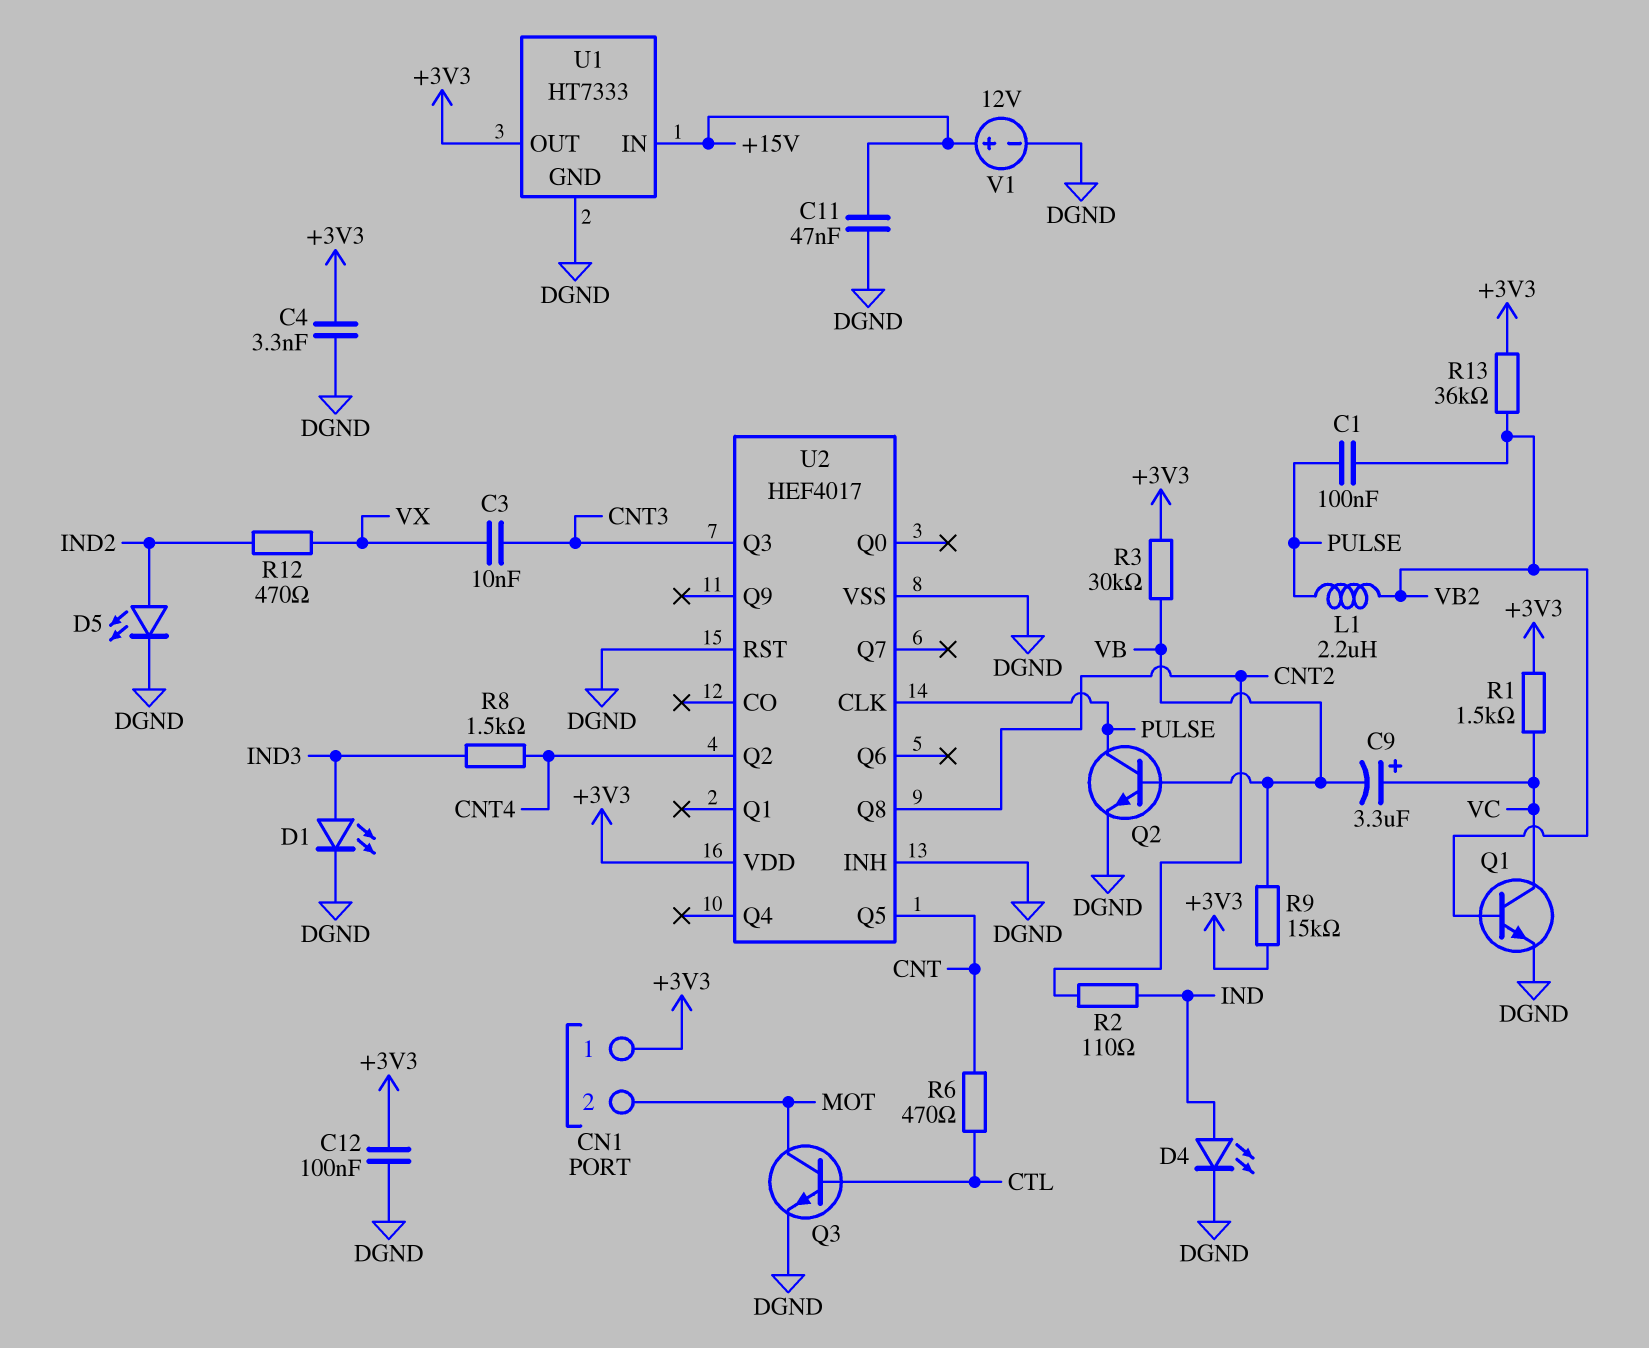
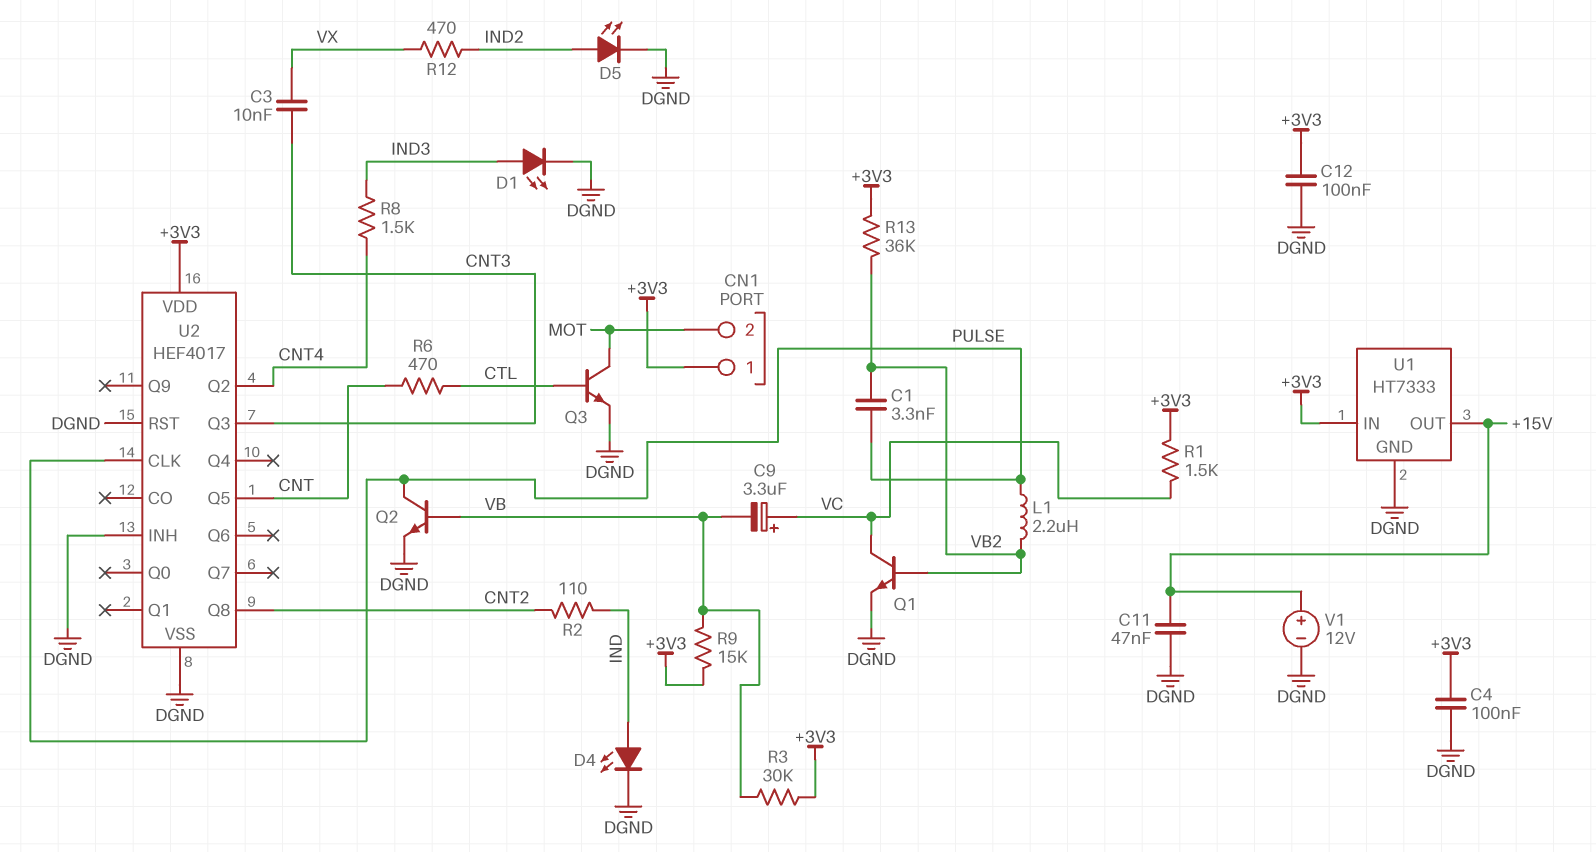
C1: 100nF (PULSE, VB2) -> 3.3nF (PULSE, VB2)
C4: 3.3nF (+3V3, DGND) -> 100nF (+3V3, DGND)
U1 pin IN: +15V -> +3V3
U1 pin OUT: +3V3 -> +15V

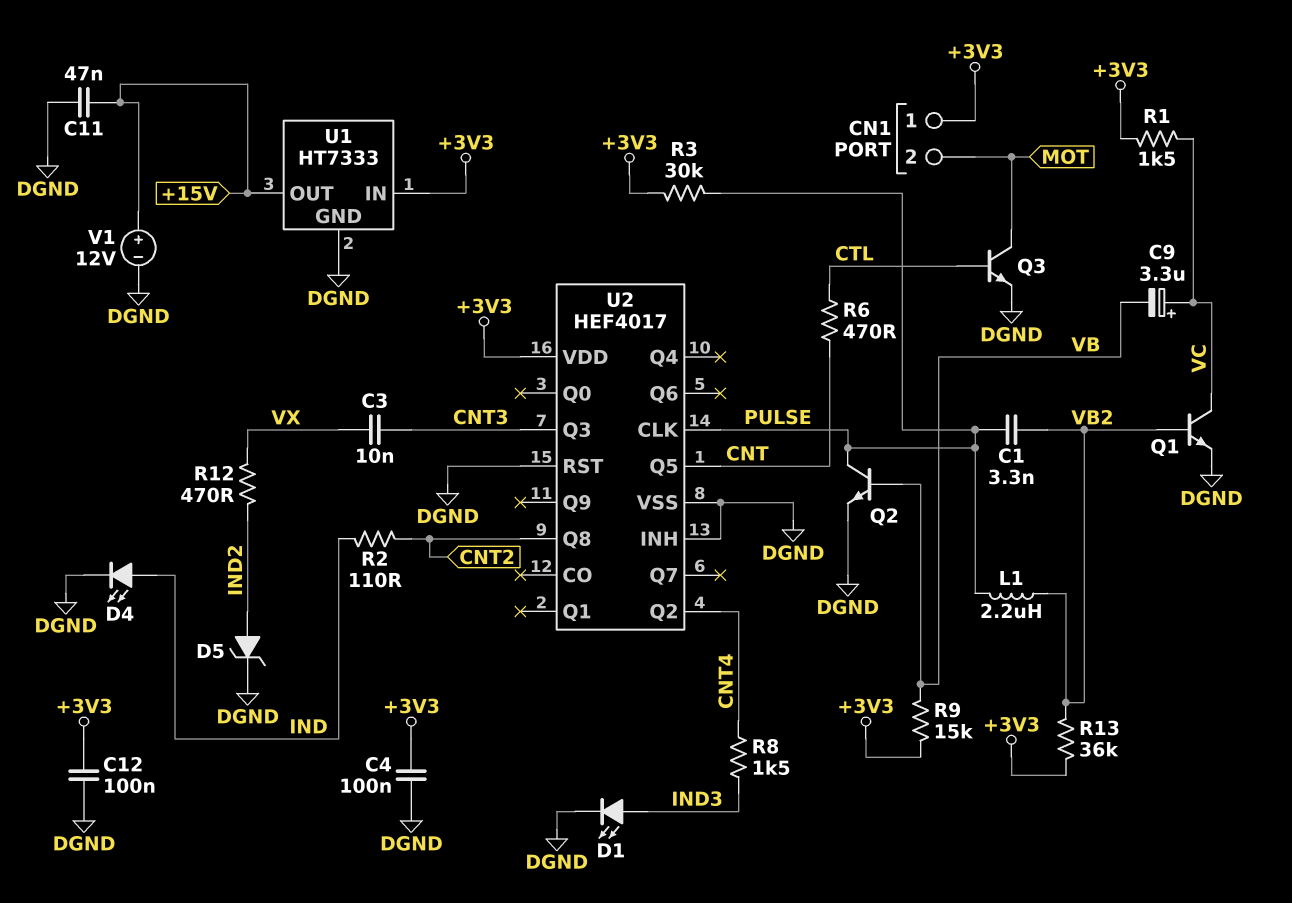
D5: LED (A IND2, K DGND) -> zener (A IND2, K DGND)
R3: 30k (+3V3, VB) -> 30k (+3V3, PULSE)

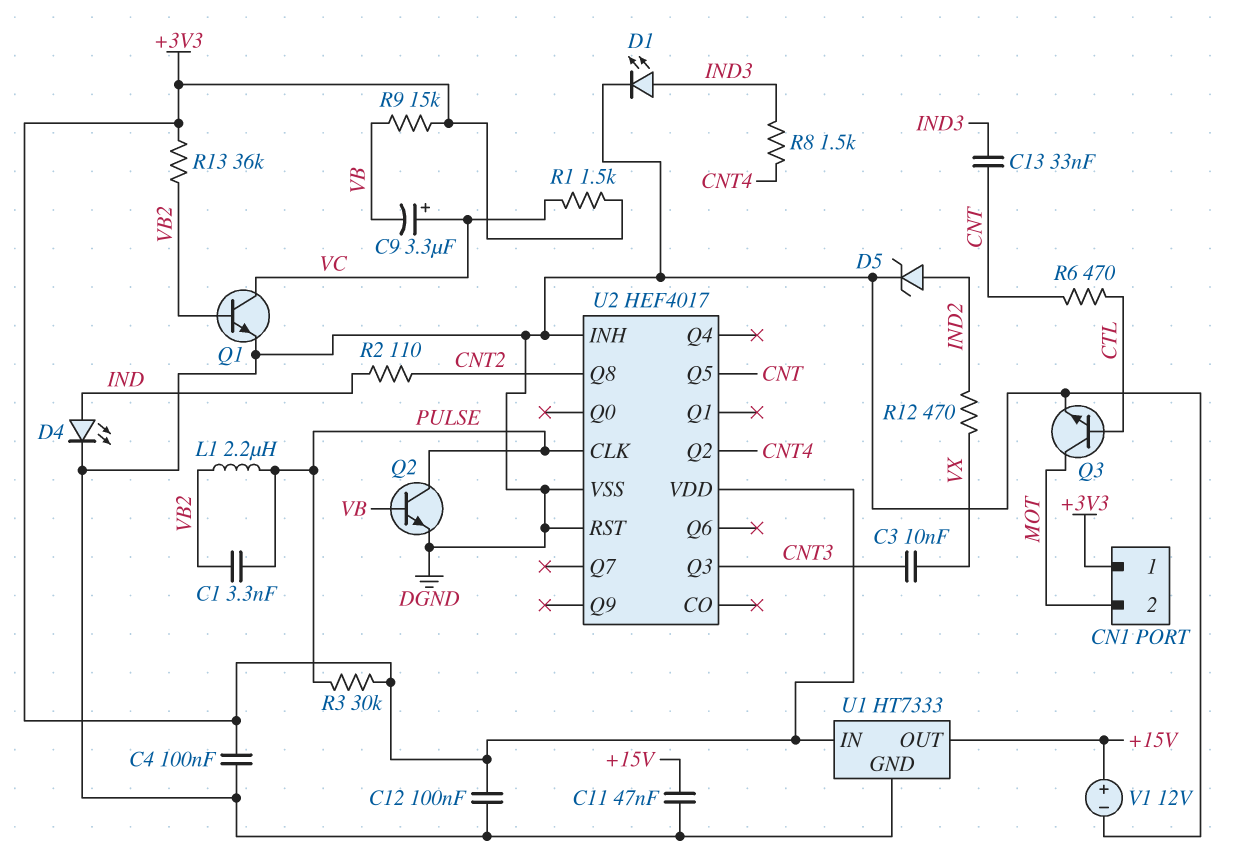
C13: none -> 33nF (CNT, IND3)

